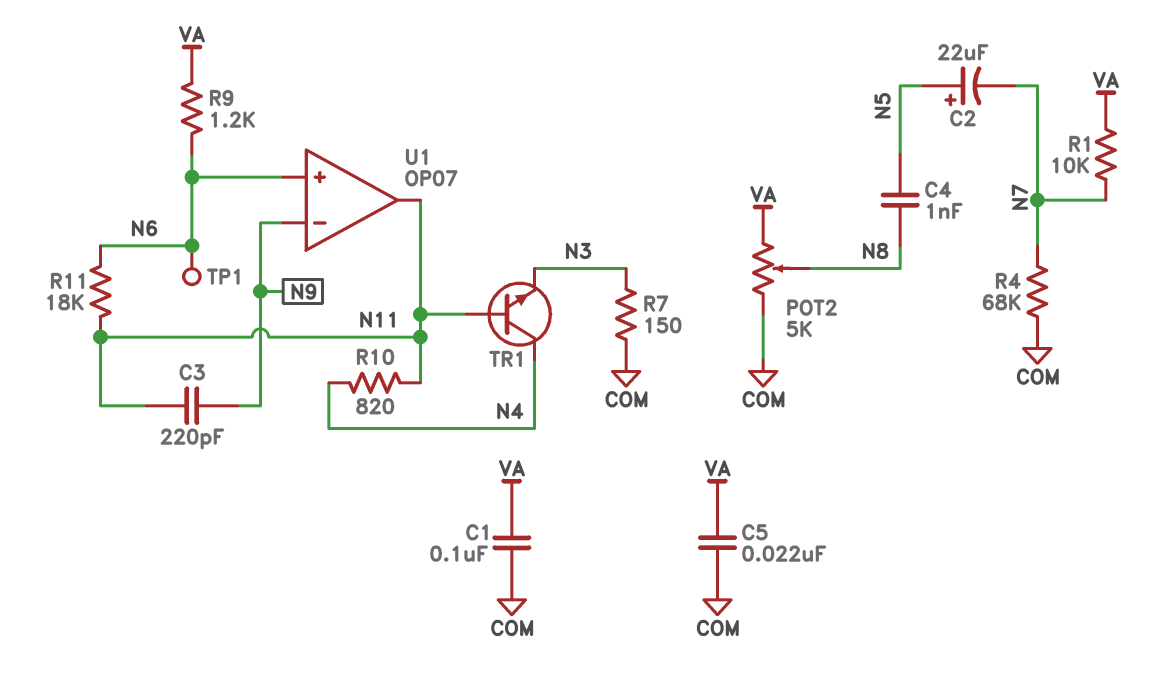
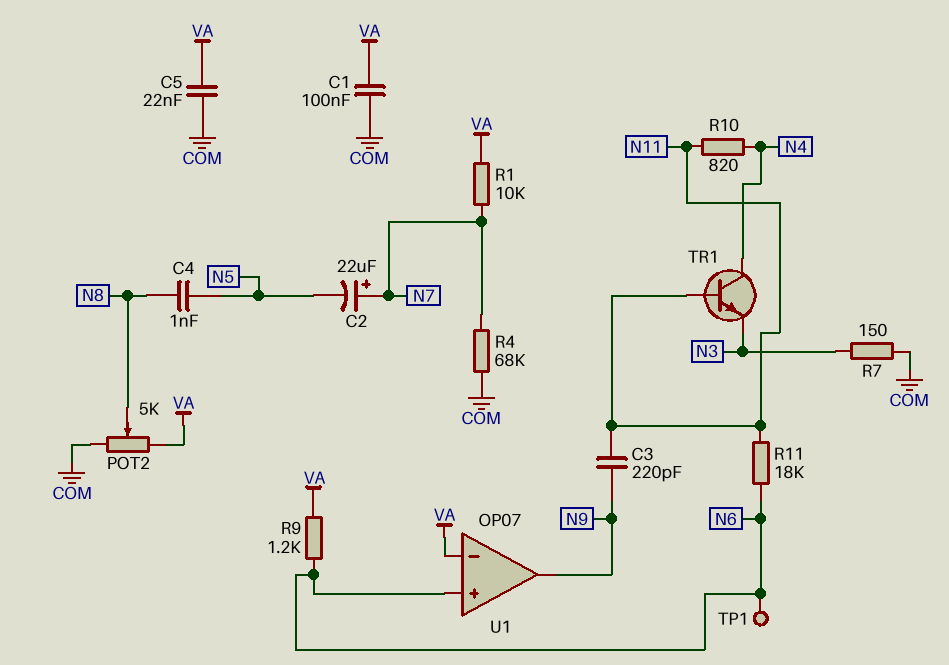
C2: 22uF (plus N5, minus N7) -> 22uF (plus N7, minus N5)
U1 pin in-: N9 -> VA
U1 pin out: N11 -> N9

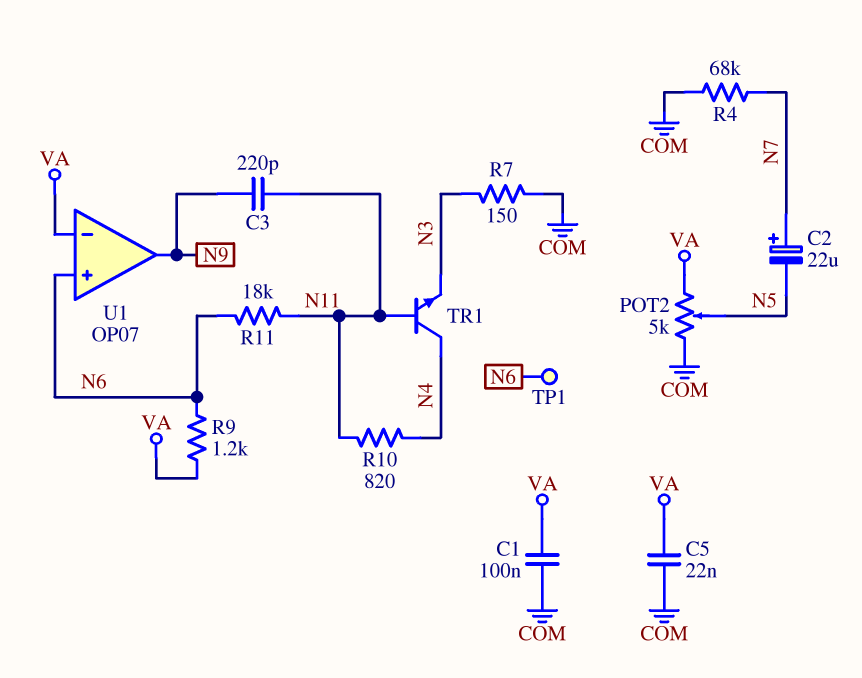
C4: 1nF (N5, N8) -> none
POT2: 5k (COM, VA, wiper N8) -> 5k (COM, VA, wiper N5)
R1: 10k (N7, VA) -> none

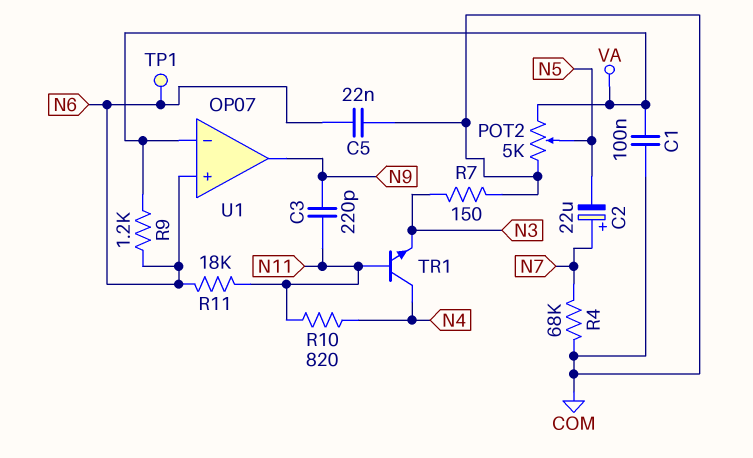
C5: 22nF (COM, VA) -> 22nF (COM, N6)

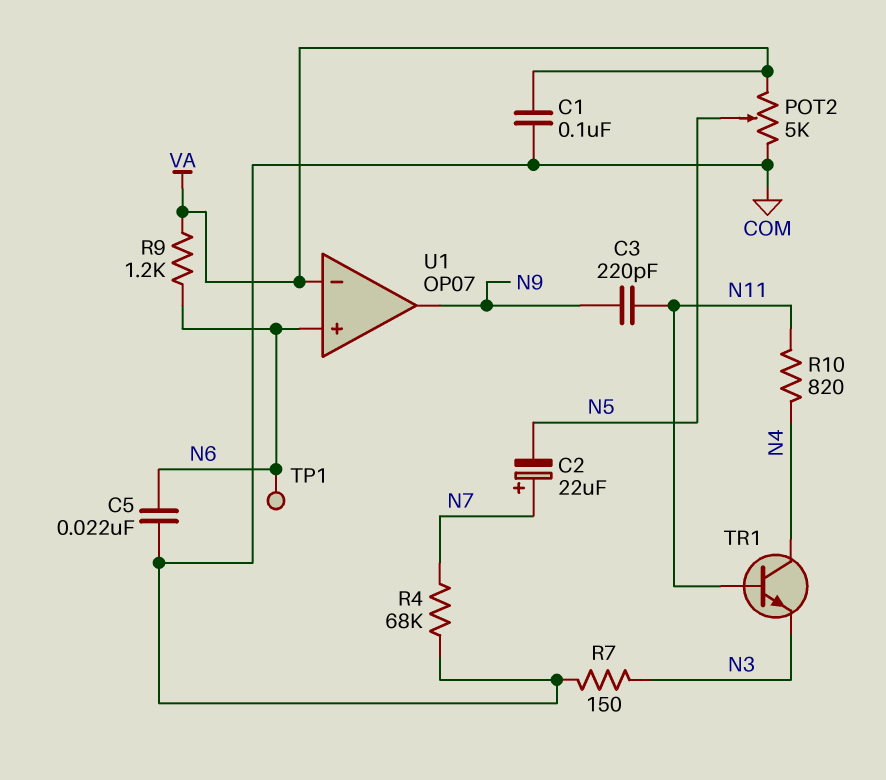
R11: 18k (N6, N11) -> none

